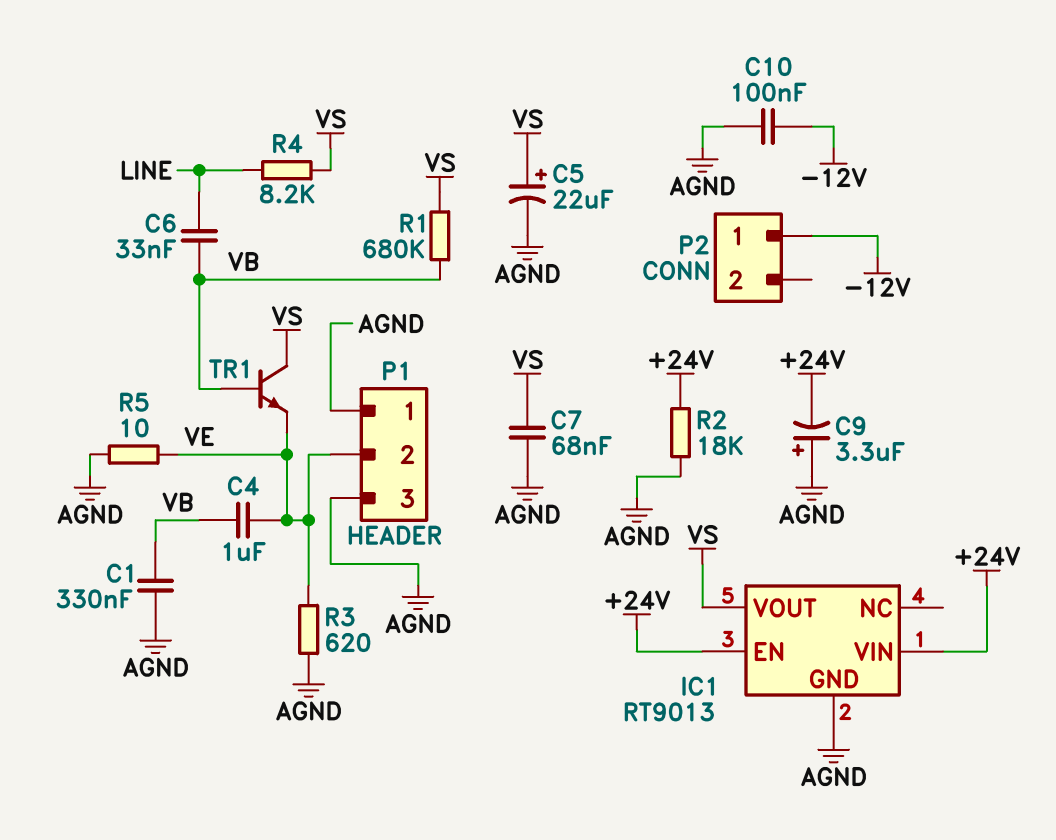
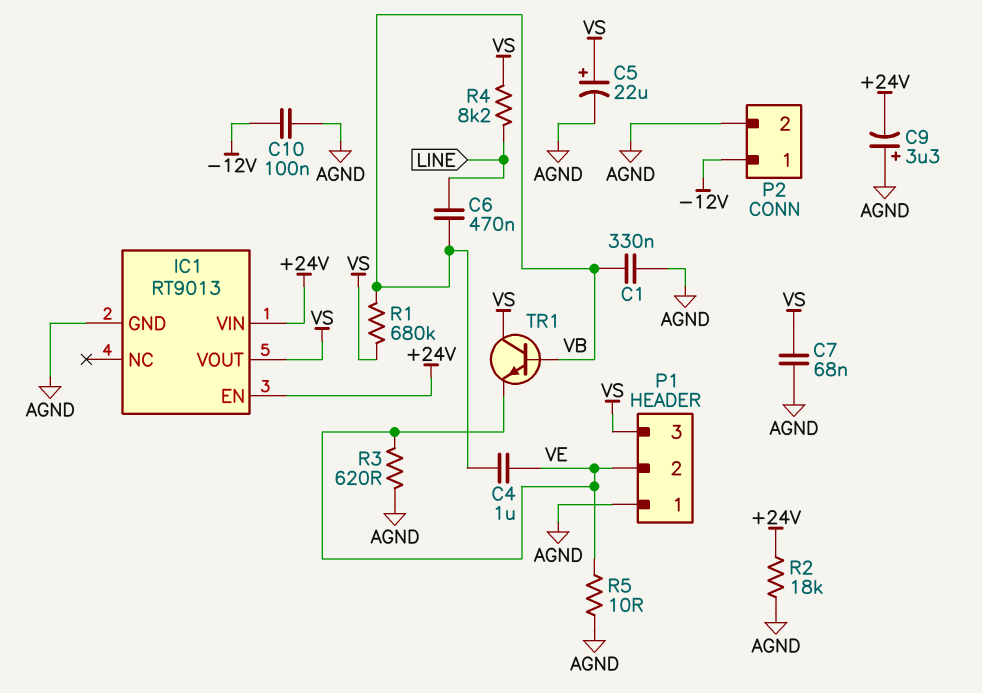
C6: 33nF (LINE, VB) -> 470nF (LINE, VB)
P1 pin 3: AGND -> VS
P2 pin 2: none -> AGND

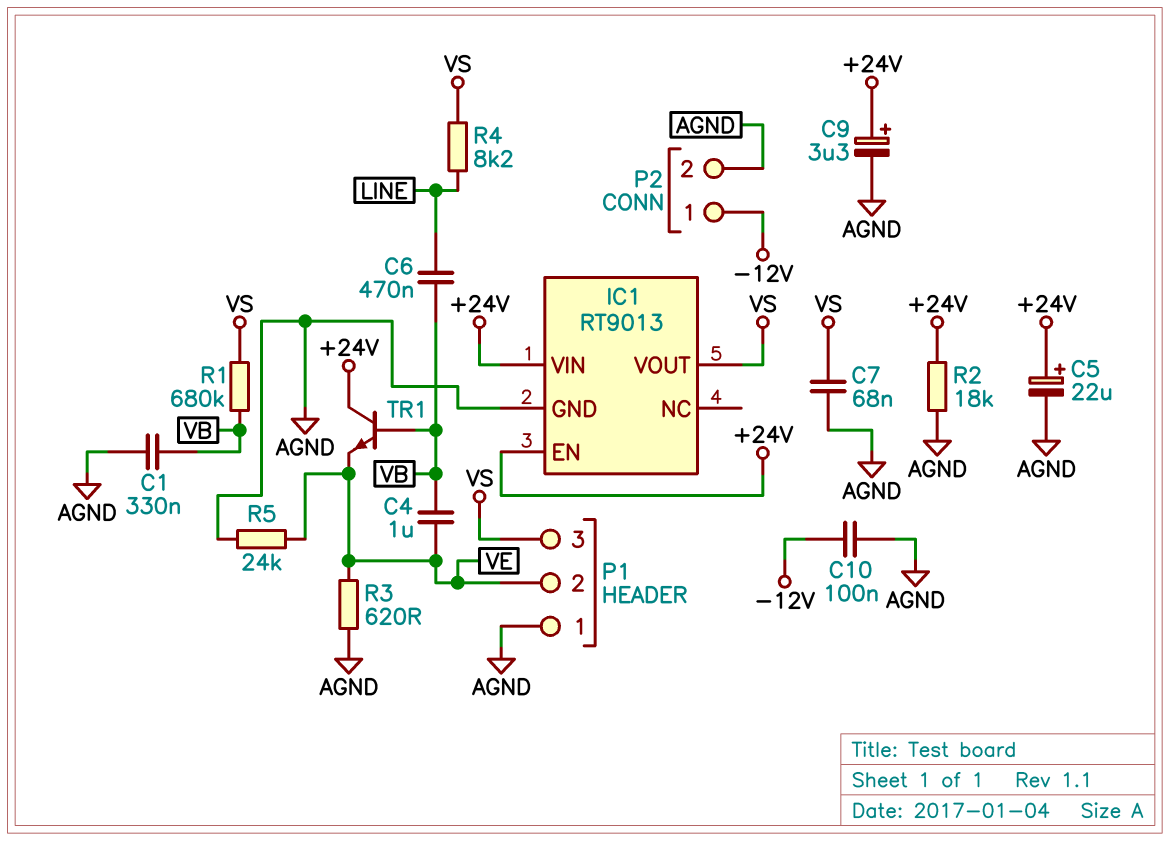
C5: 22uF (plus VS, minus AGND) -> 22uF (plus +24V, minus AGND)
C9: 3.3uF (plus AGND, minus +24V) -> 3.3uF (plus +24V, minus AGND)
R5: 10 (AGND, VE) -> 24k (AGND, VE)
TR1: NPN (B VB, C VS, E VE) -> NPN (B VB, C +24V, E VE)

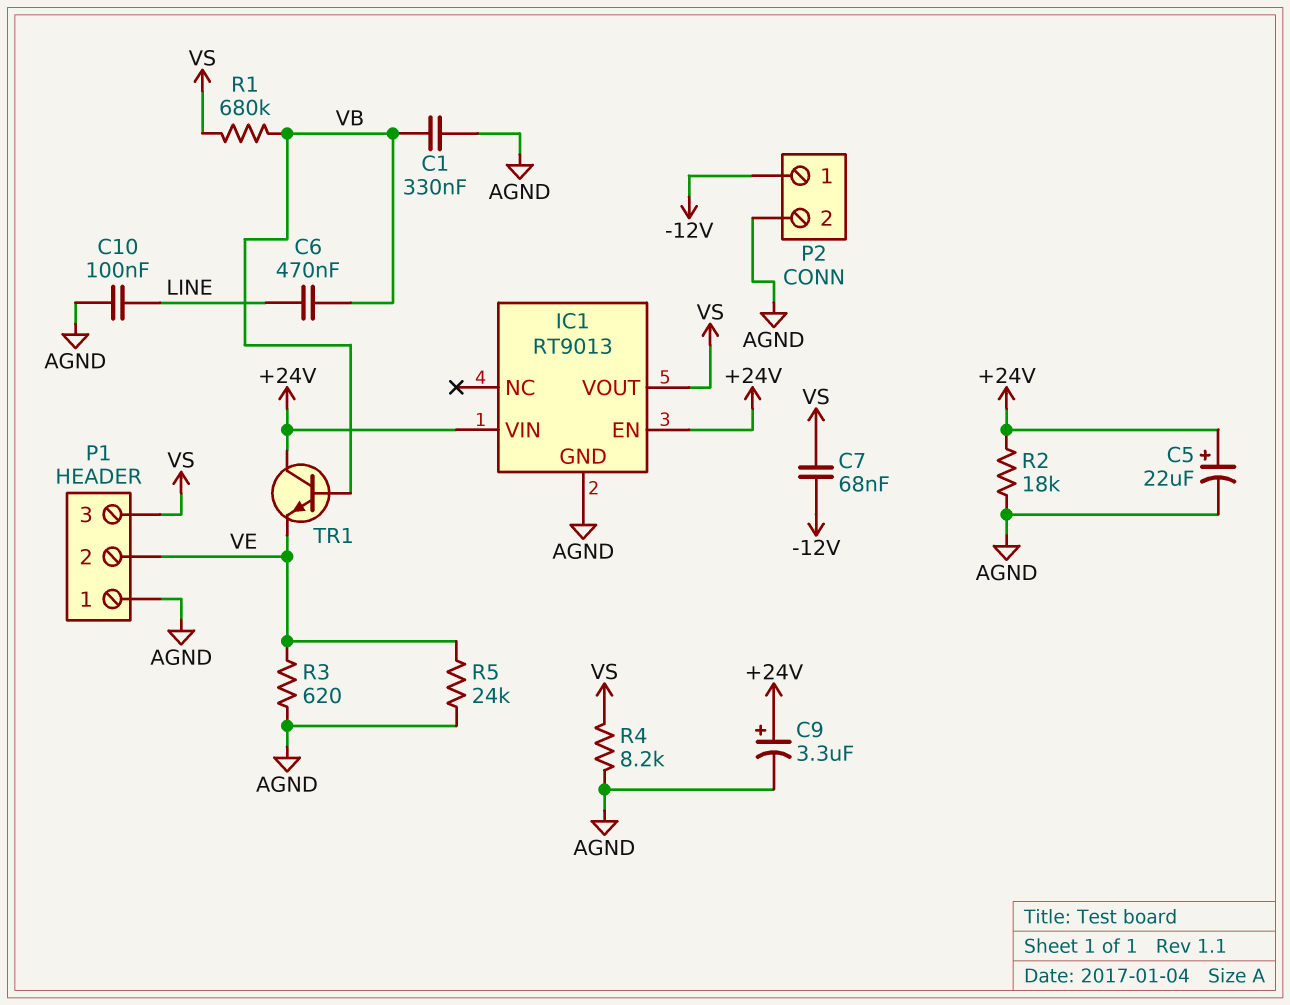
C4: 1uF (VB, VE) -> none
C7: 68nF (AGND, VS) -> 68nF (-12V, VS)
C10: 100nF (-12V, AGND) -> 100nF (AGND, LINE)
R4: 8.2k (LINE, VS) -> 8.2k (AGND, VS)

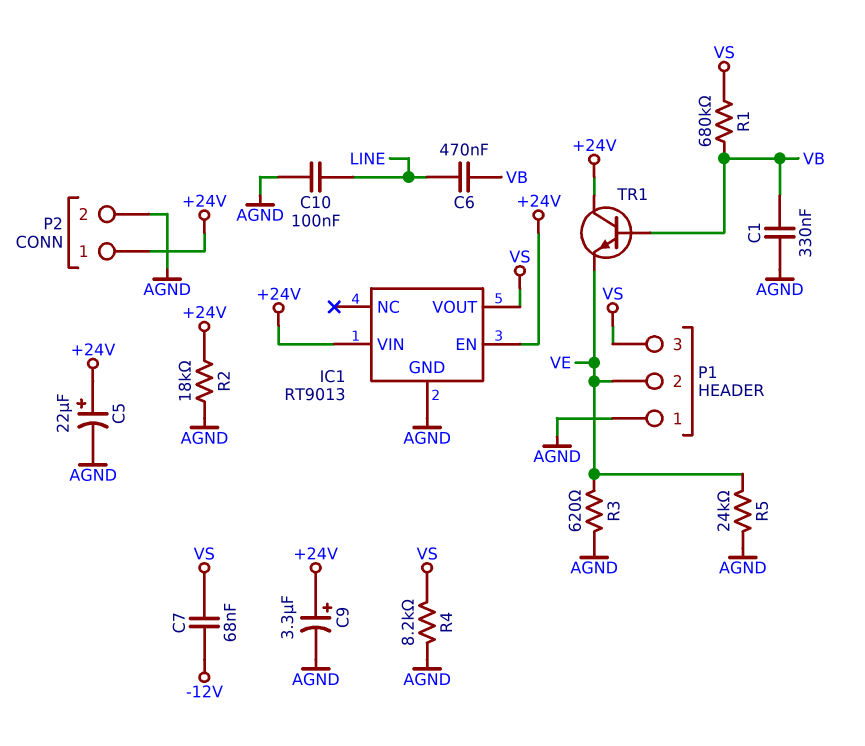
P2 pin 1: -12V -> +24V

